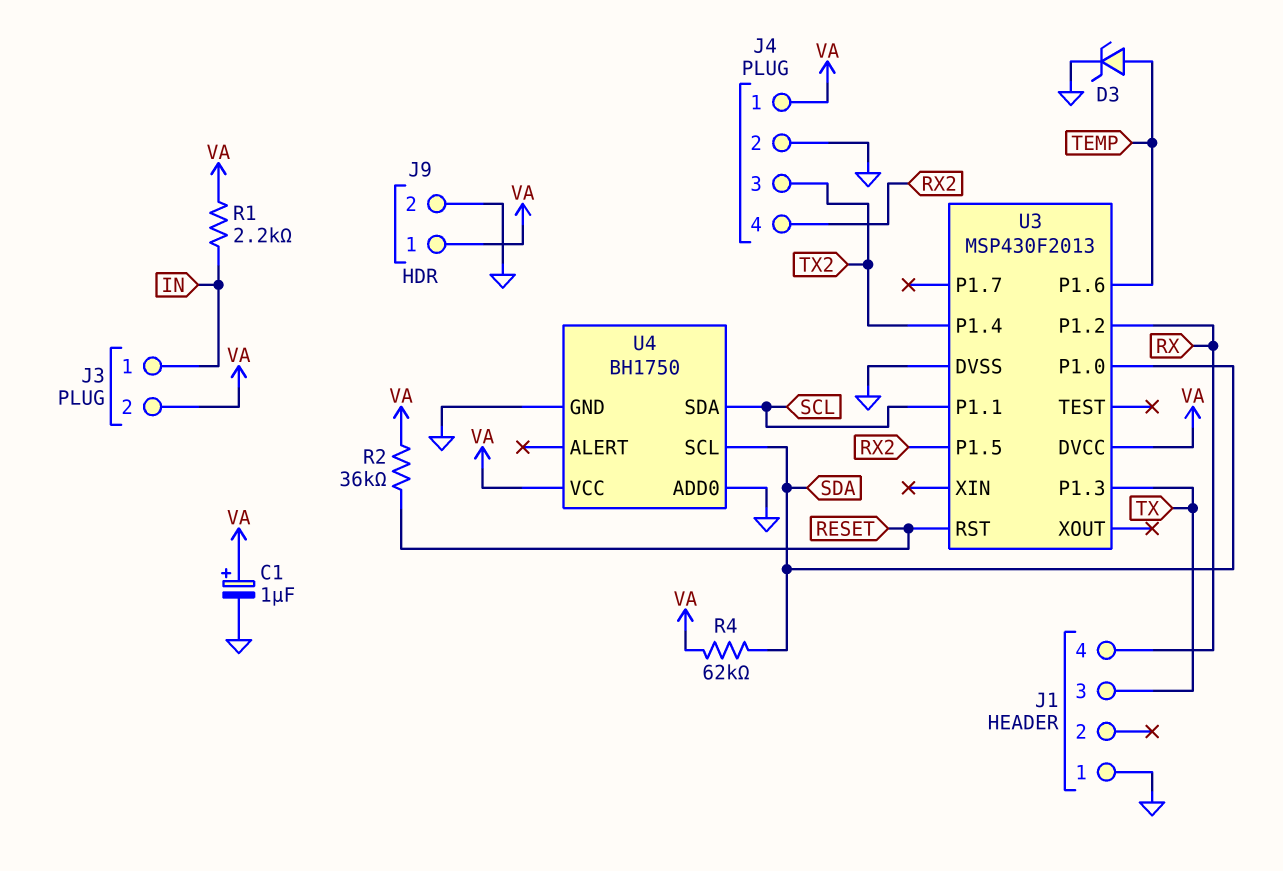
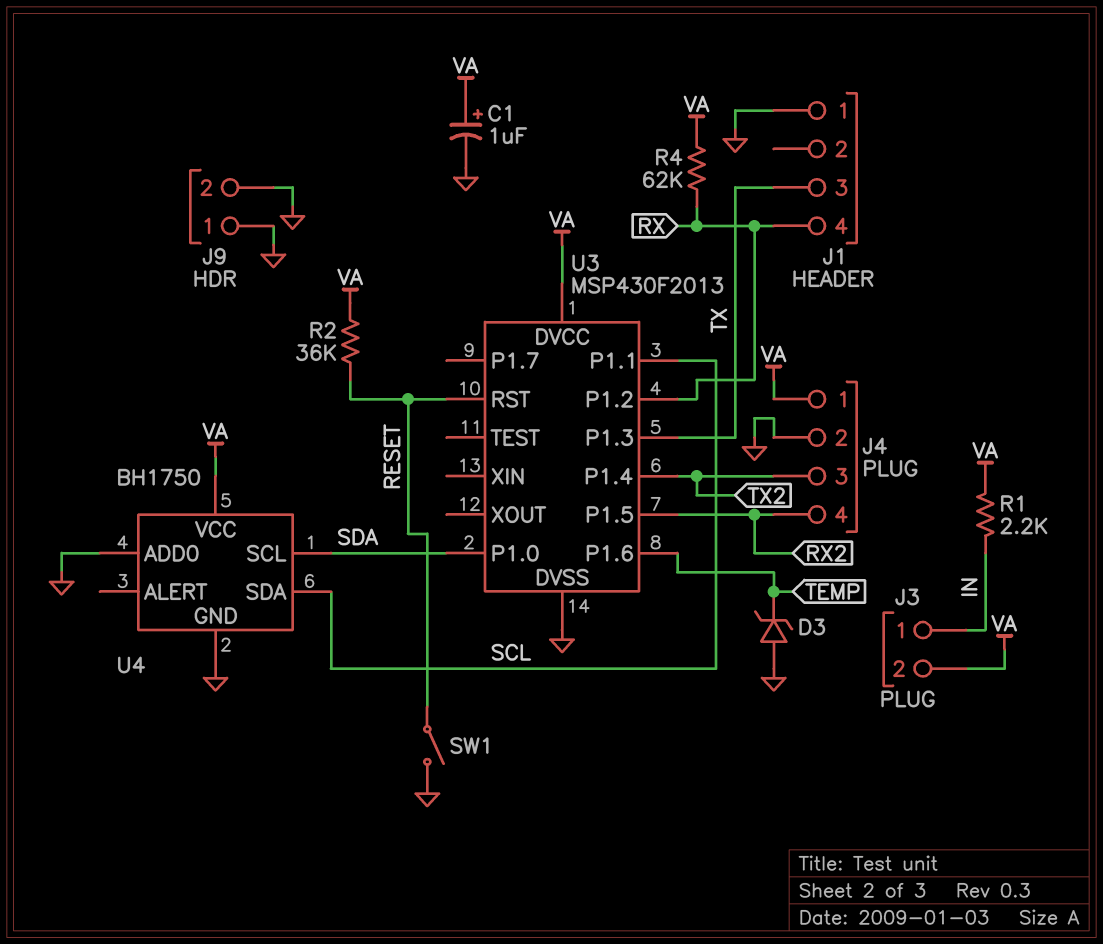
D3: zener (A TEMP, K GND) -> zener (A GND, K TEMP)
J9 pin 1: VA -> GND
R4: 62k (SDA, VA) -> 62k (RX, VA)
SW1: none -> switch (GND, RESET)

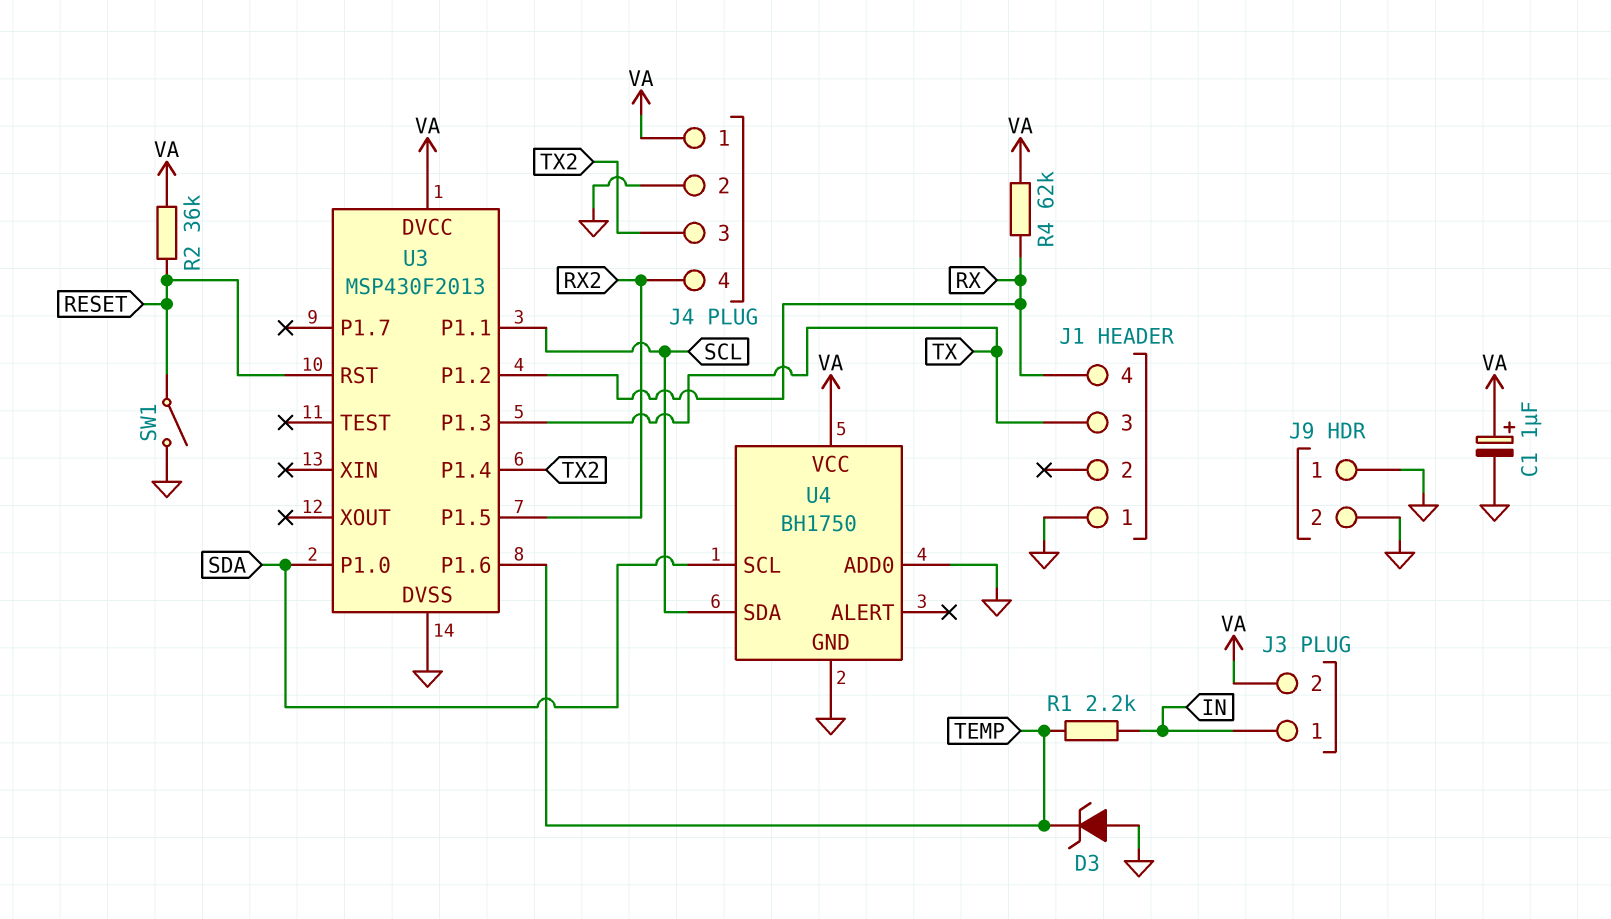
R1: 2.2k (IN, VA) -> 2.2k (IN, TEMP)

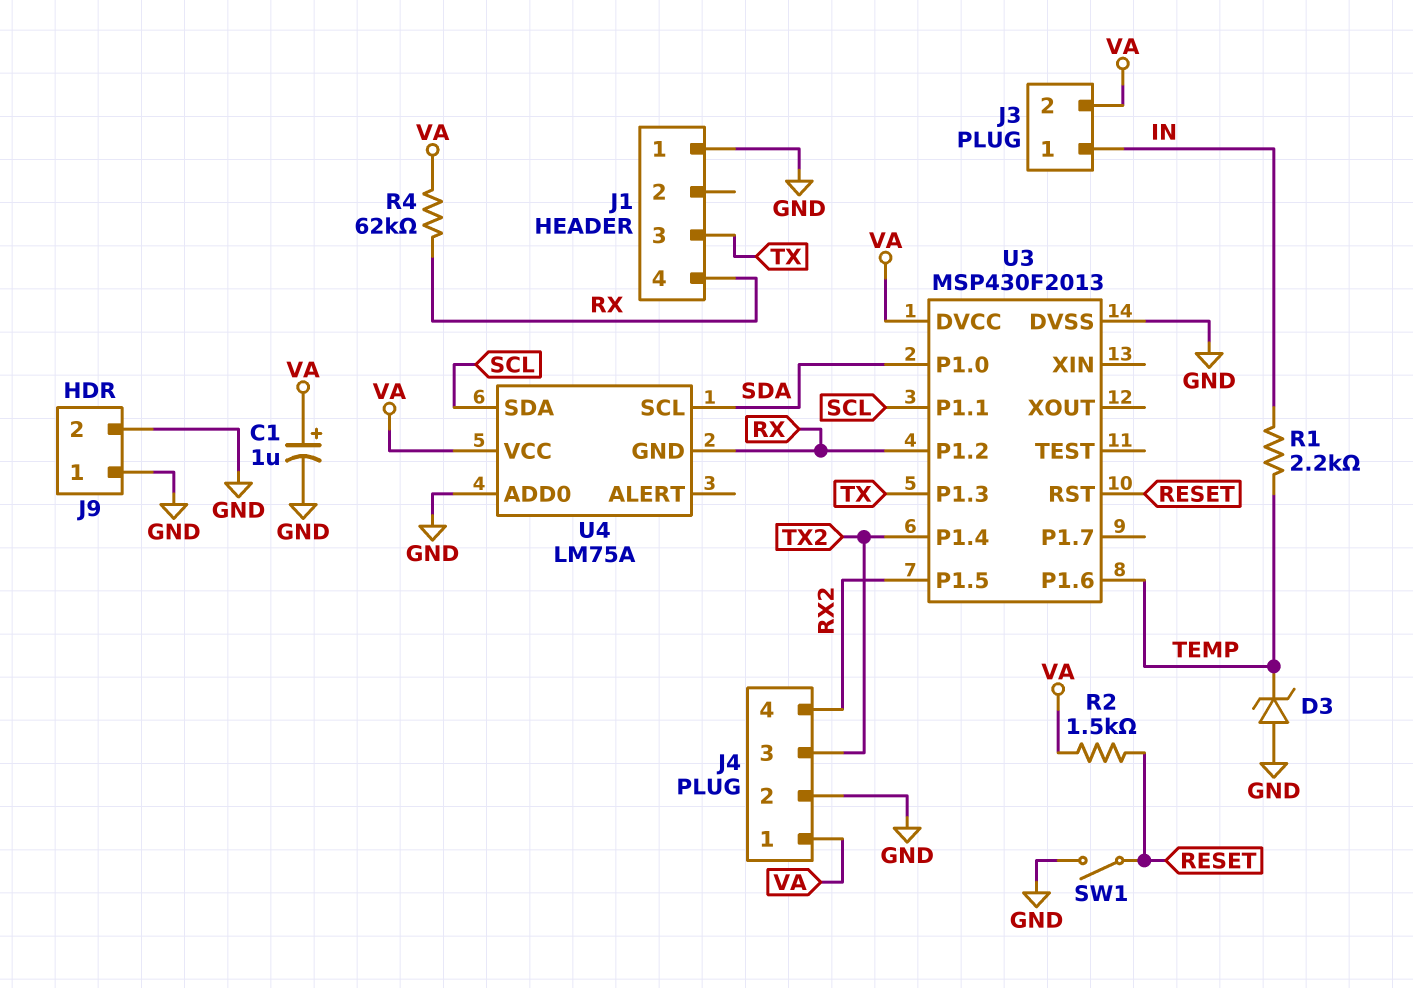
R2: 36k (RESET, VA) -> 1.5k (RESET, VA)
U4: BH1750 -> LM75A
U4 pin GND: GND -> RX

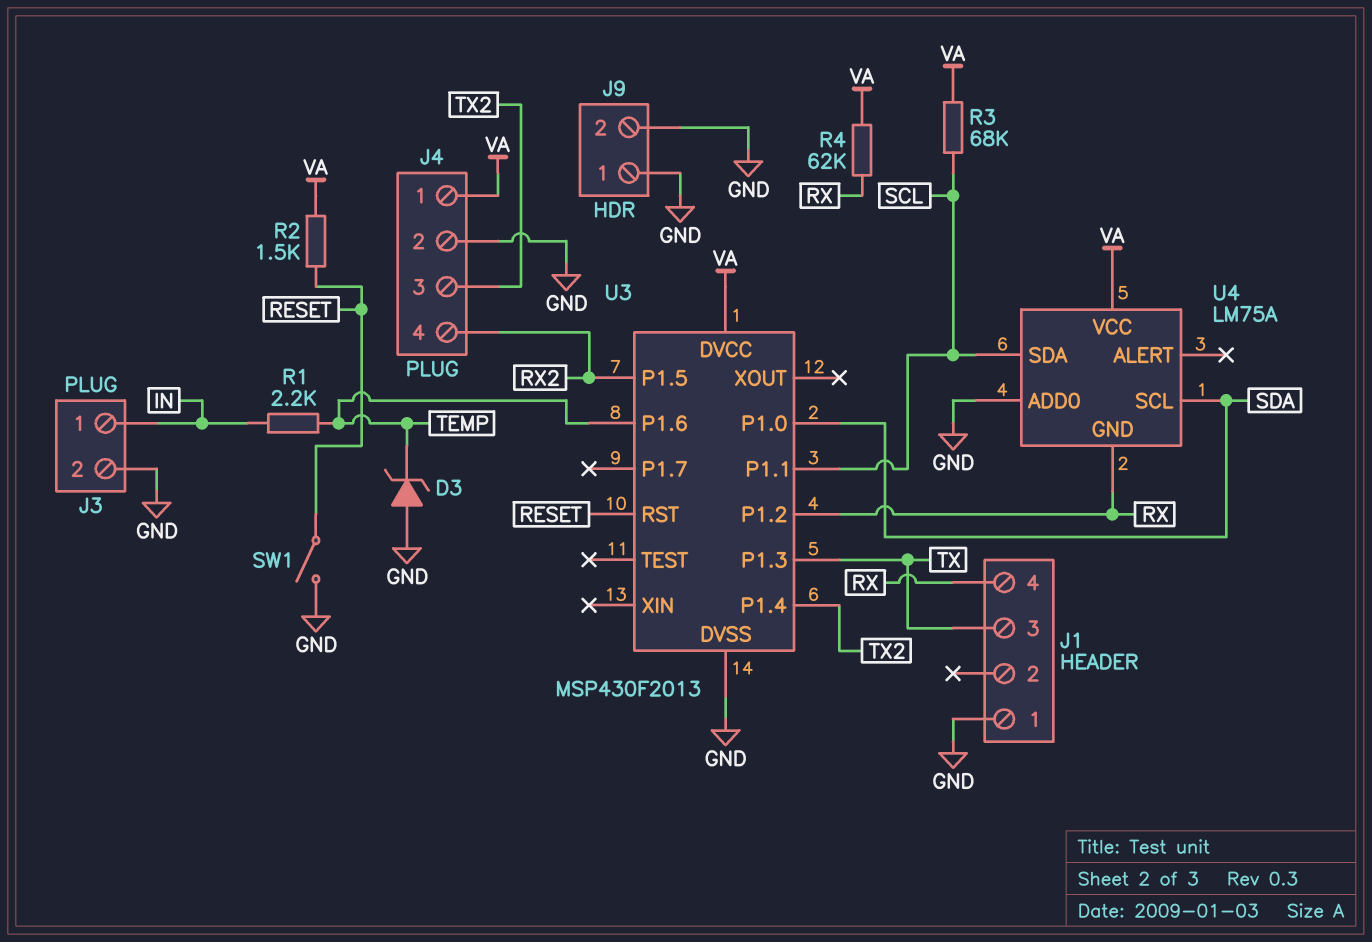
C1: 1uF (plus VA, minus GND) -> none
J3 pin 2: VA -> GND
R3: none -> 68k (SCL, VA)

